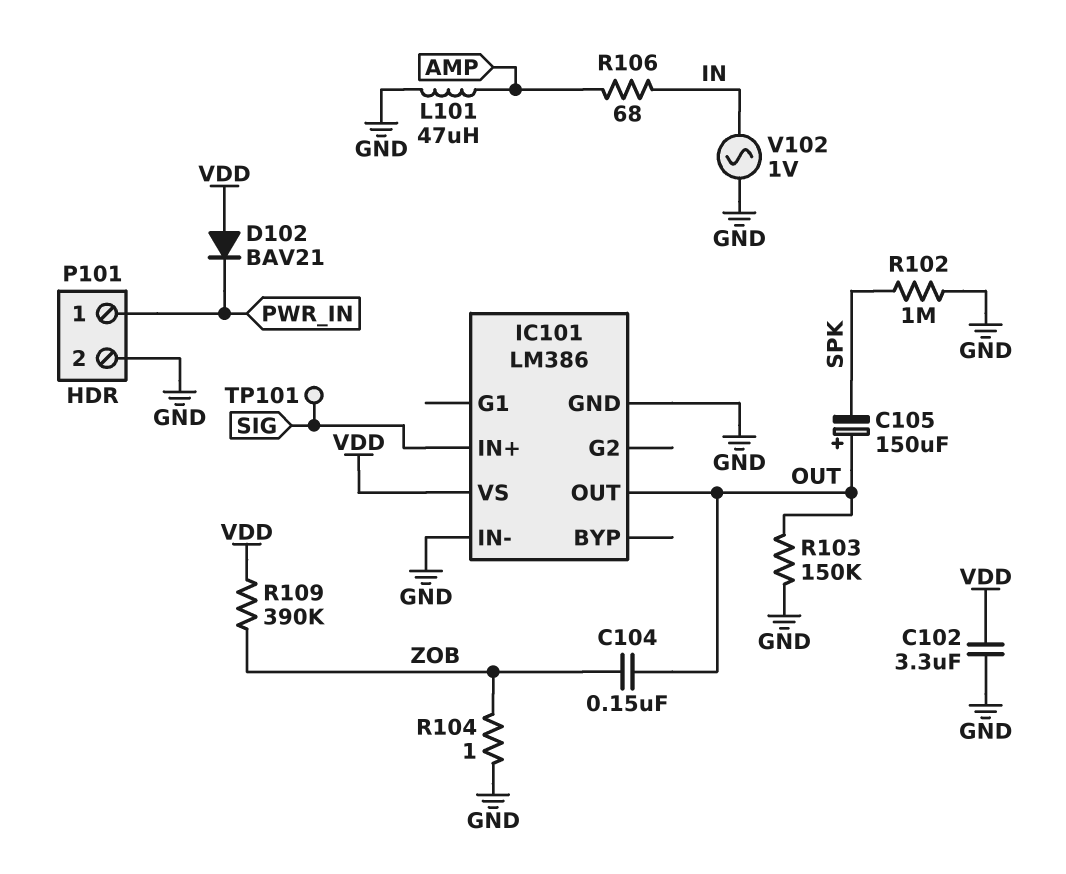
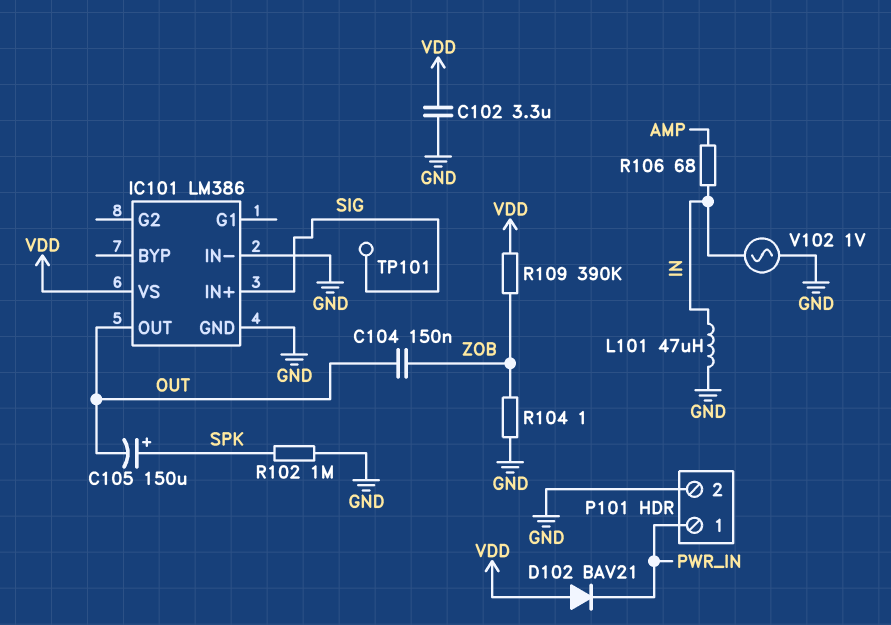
C105: 150uF (plus OUT, minus SPK) -> 150uF (plus SPK, minus OUT)
L101: 47uH (AMP, GND) -> 47uH (GND, IN)
R103: 150k (GND, OUT) -> none

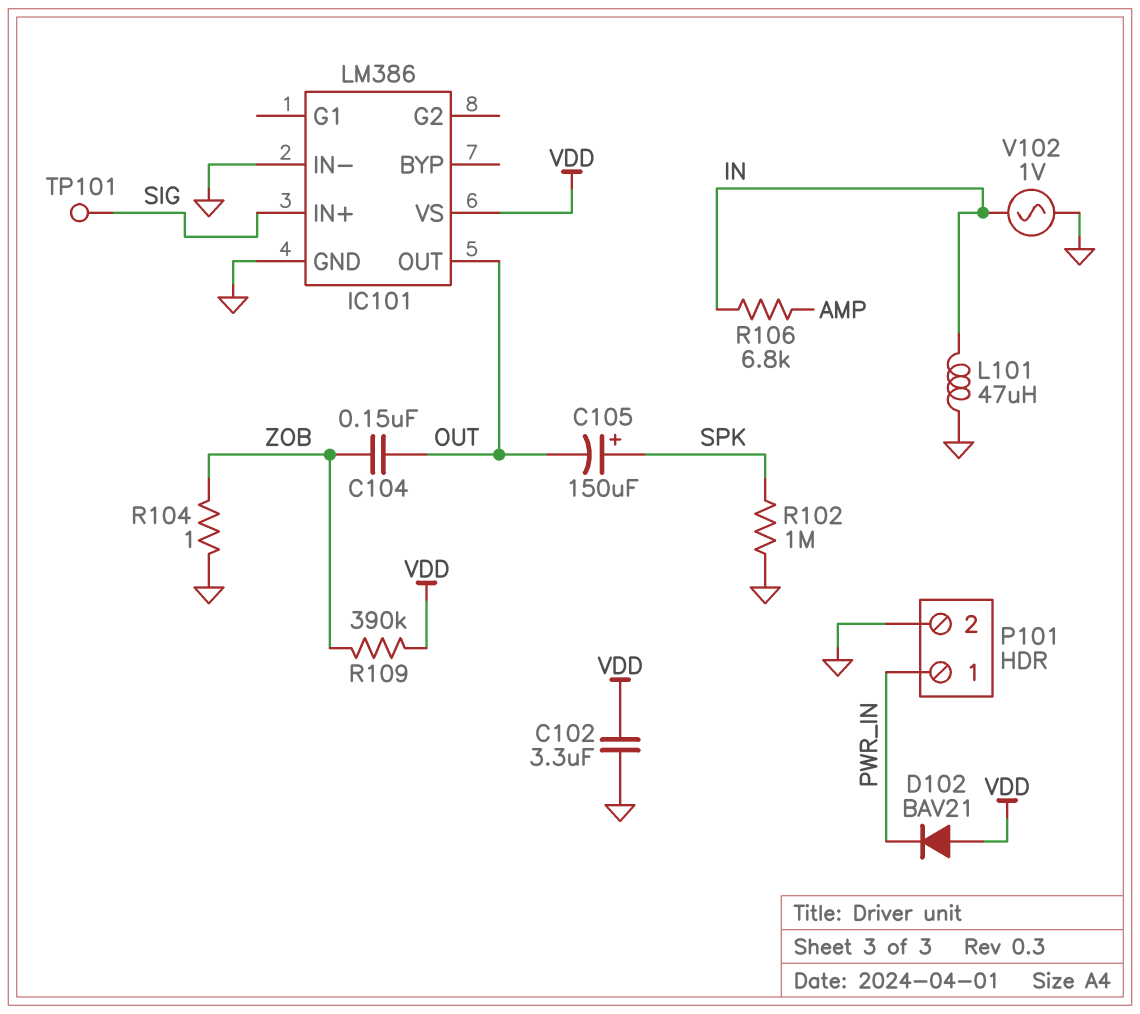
R106: 68 (AMP, IN) -> 6.8k (AMP, IN)

